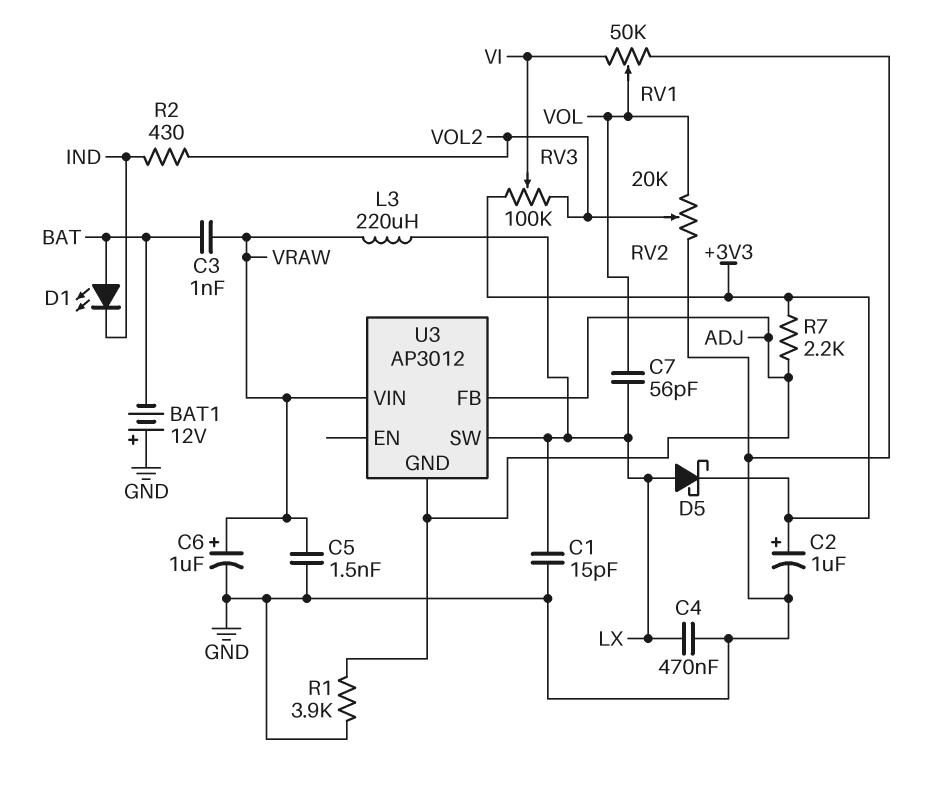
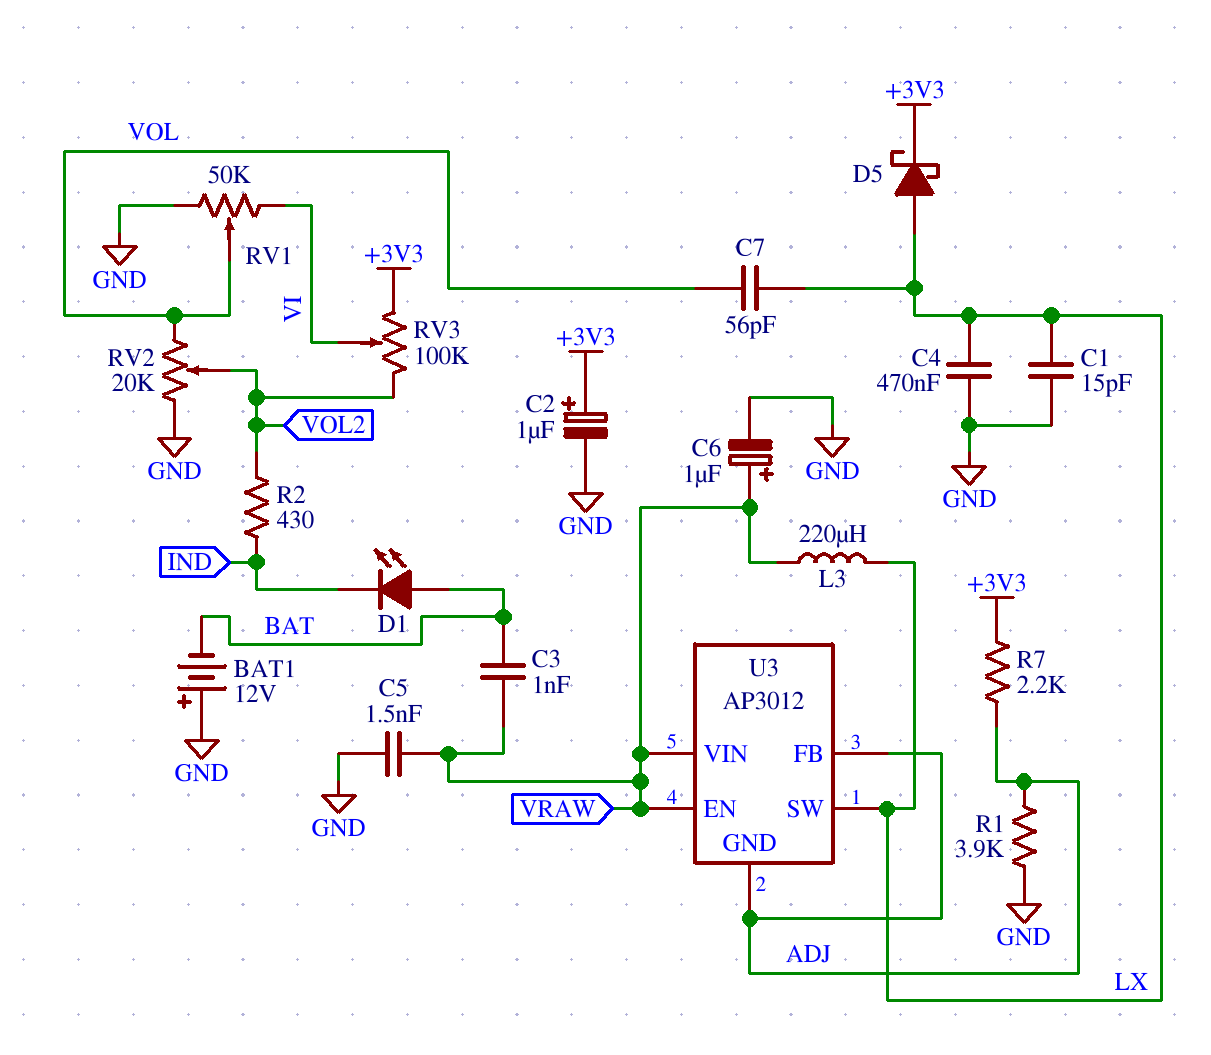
U3 pin EN: none -> VRAW

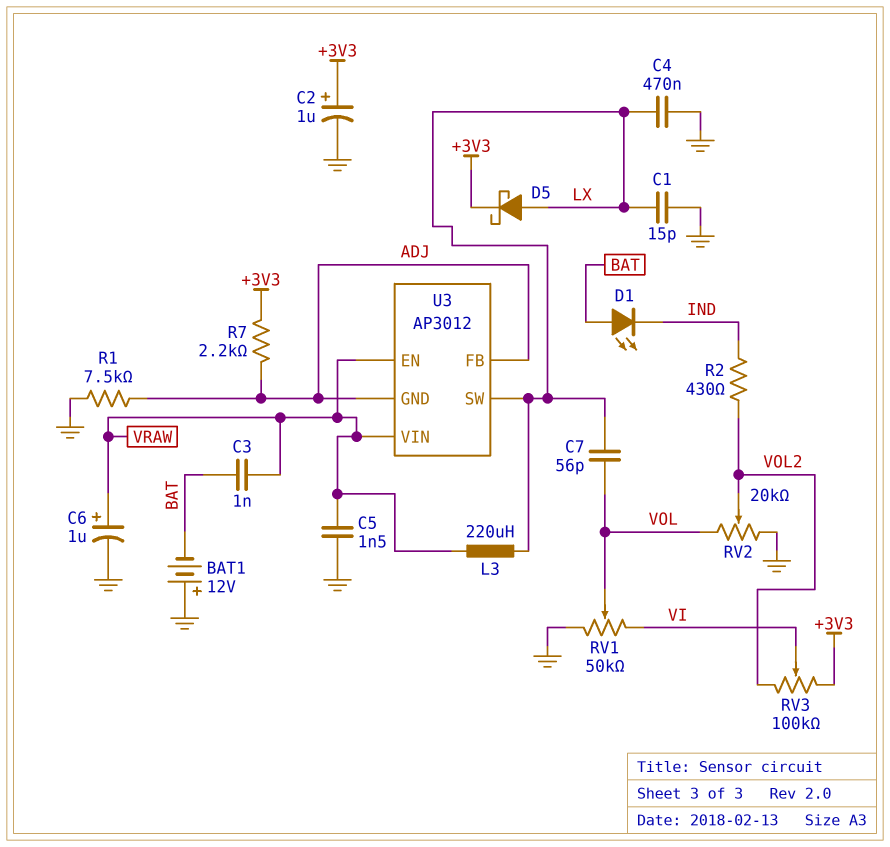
R1: 3.9k (ADJ, GND) -> 7.5k (ADJ, GND)

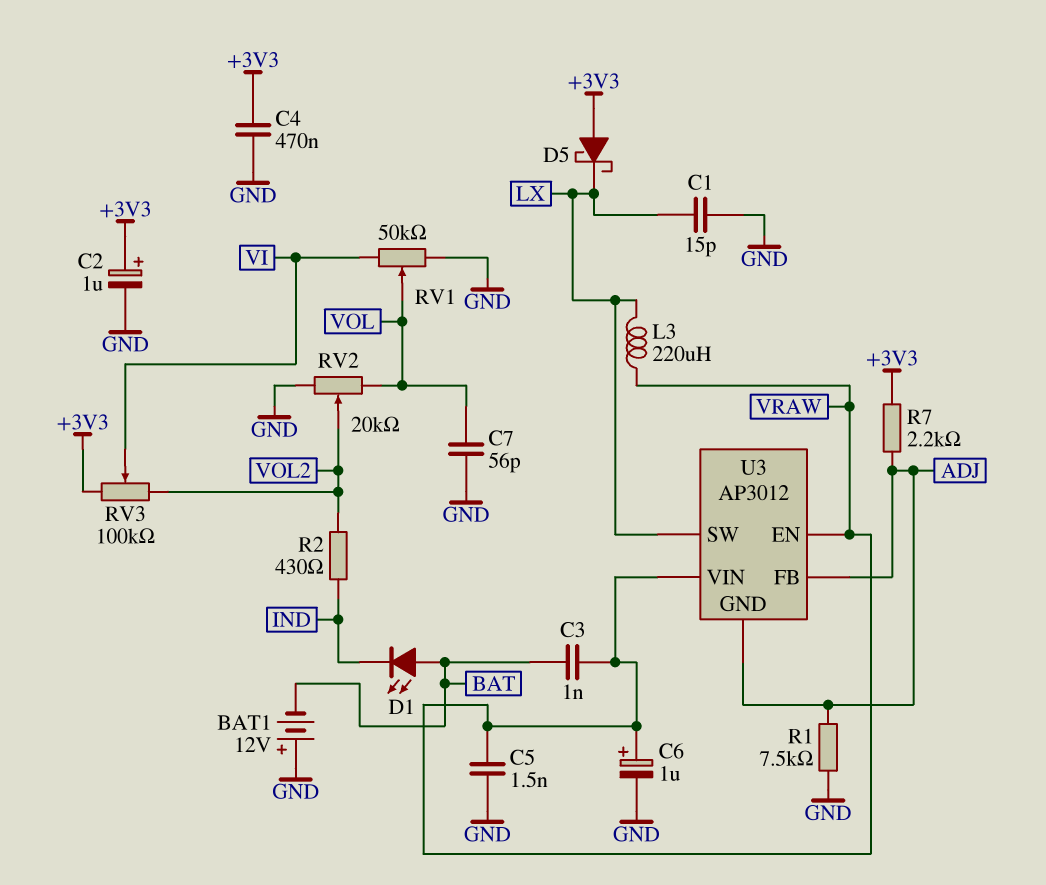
C4: 470nF (GND, LX) -> 470nF (+3V3, GND)
C7: 56pF (LX, VOL) -> 56pF (GND, VOL)
D5: schottky (A LX, K +3V3) -> schottky (A +3V3, K LX)

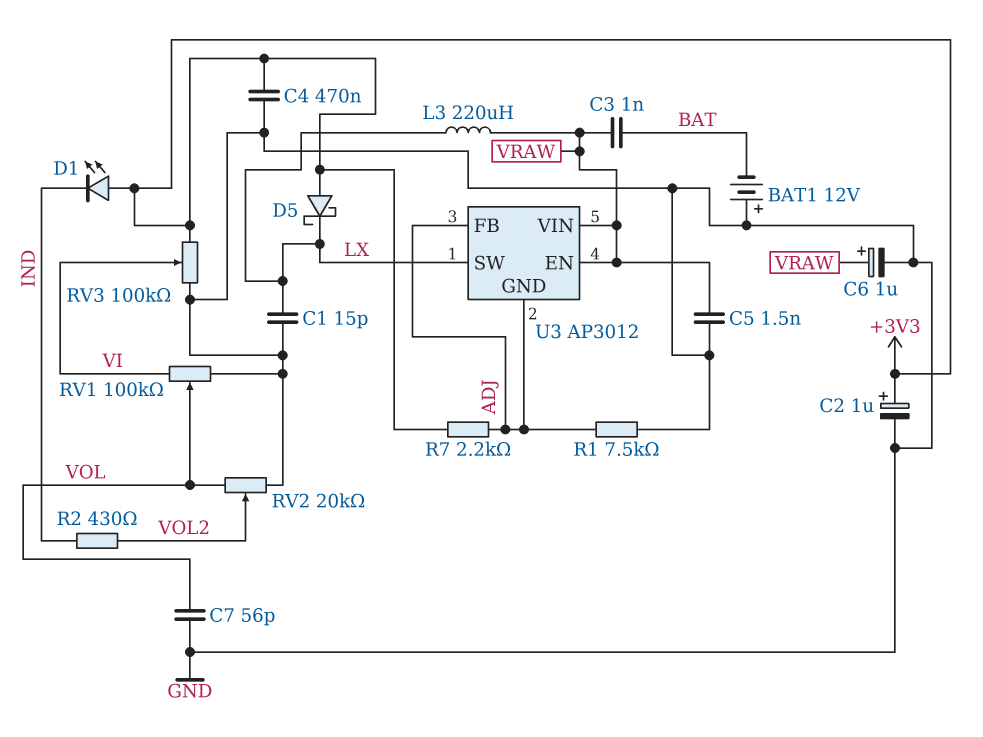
D1: LED (A BAT, K IND) -> LED (A +3V3, K IND)
RV1: 50k (GND, VI, wiper VOL) -> 100k (GND, VI, wiper VOL)
RV3: 100k (+3V3, VOL2, wiper VI) -> 100k (+3V3, GND, wiper VI)

